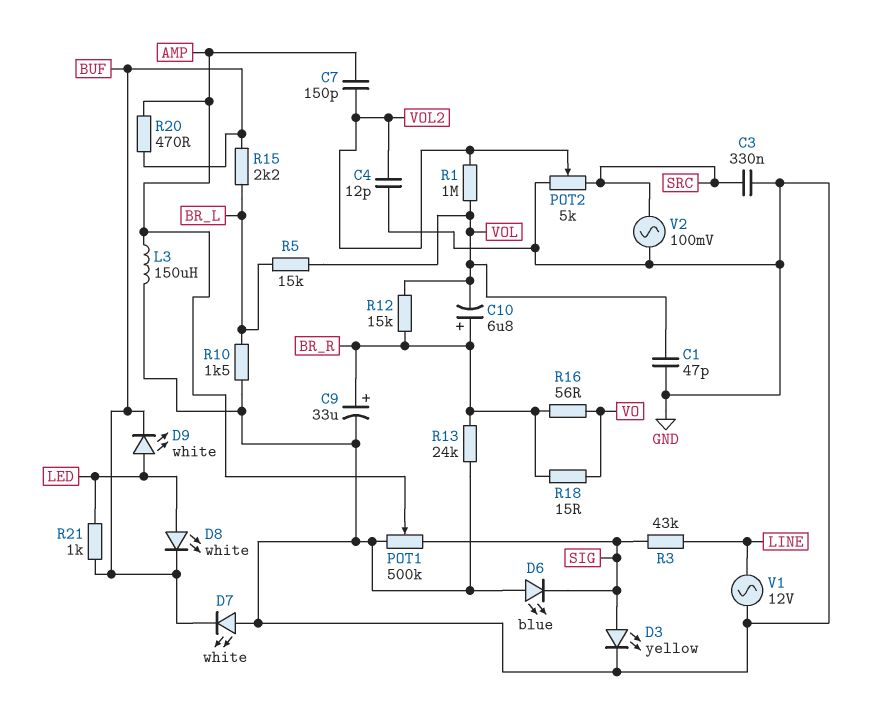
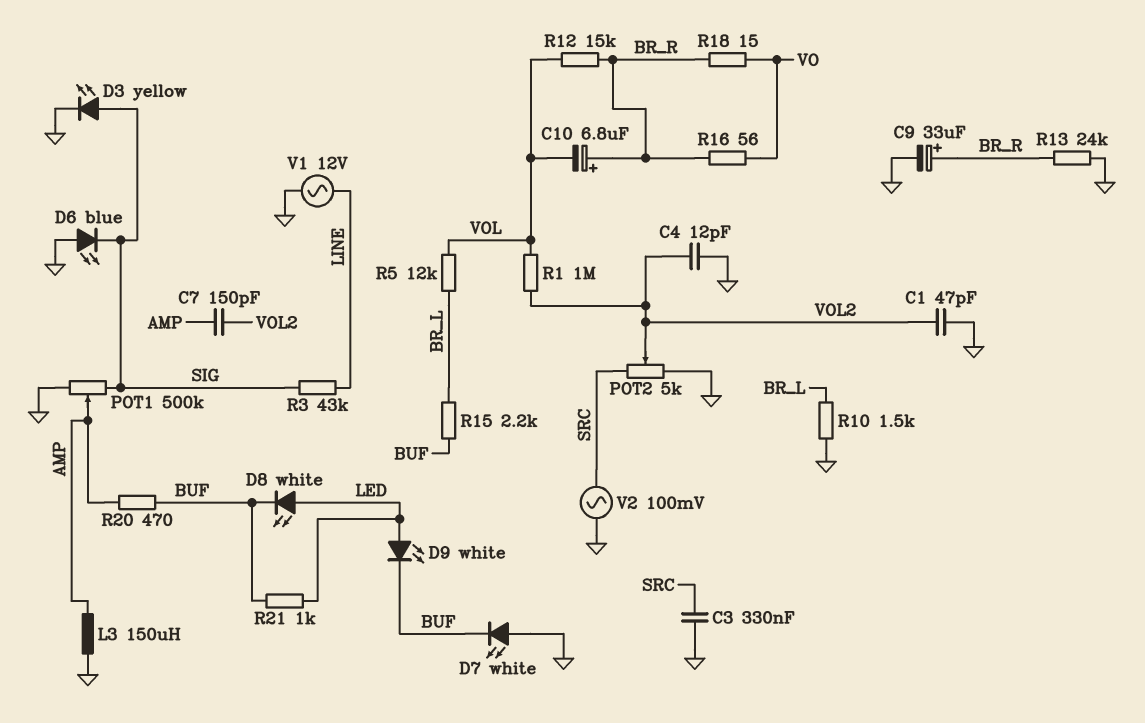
C1: 47pF (GND, VOL) -> 47pF (GND, VOL2)
R5: 15k (BR_L, VOL) -> 12k (BR_L, VOL)

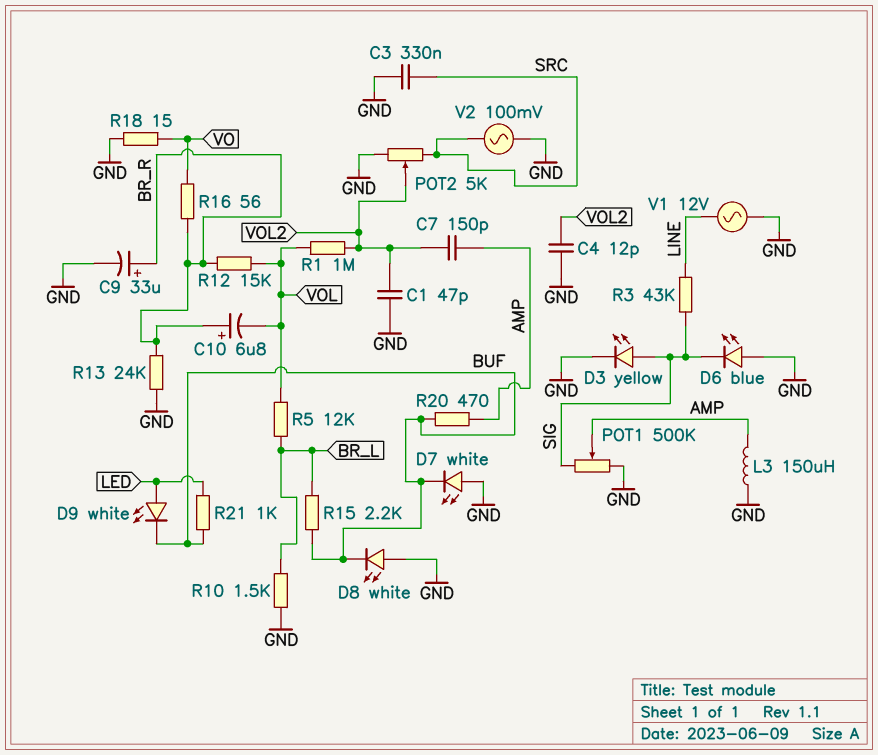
D8: LED white (A LED, K BUF) -> LED white (A GND, K BUF)
R18: 15 (BR_R, VO) -> 15 (GND, VO)

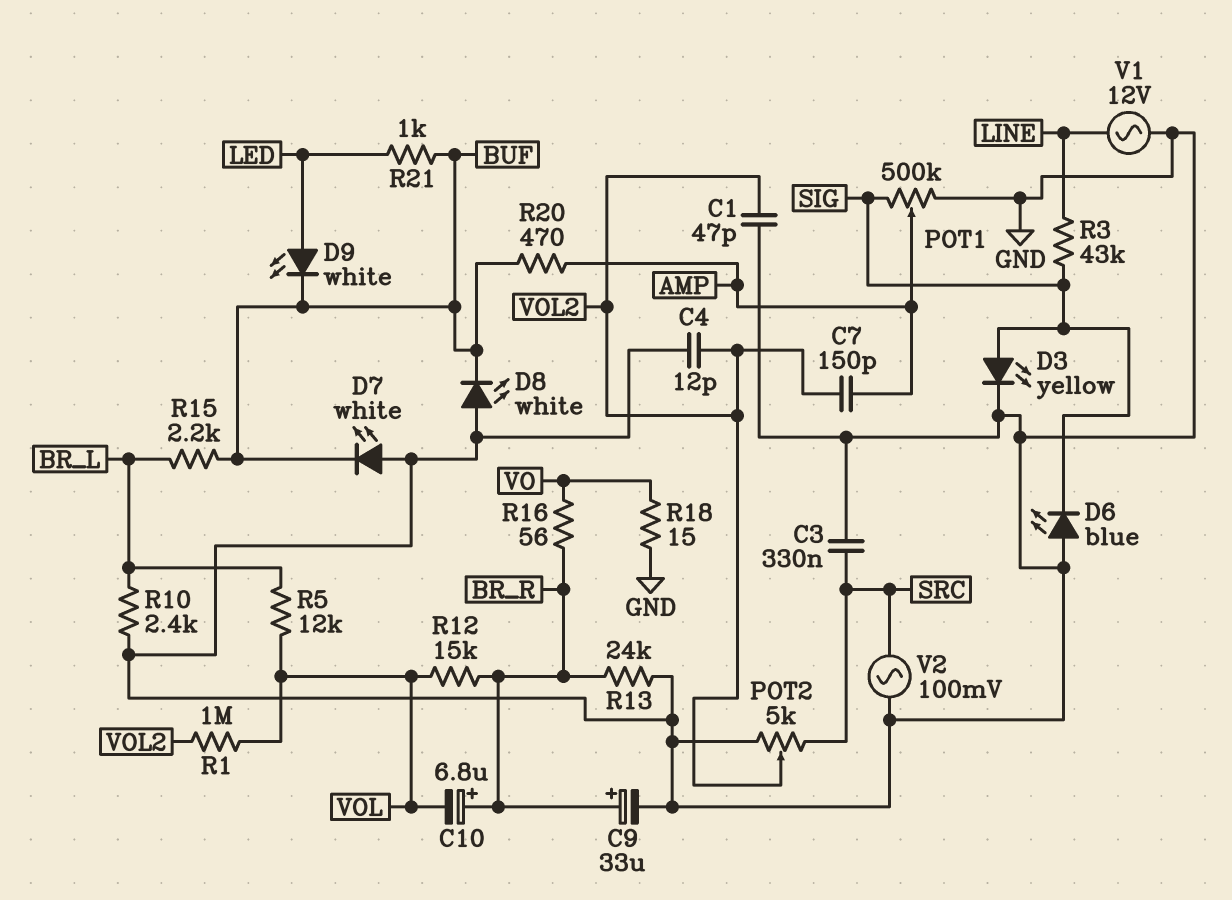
L3: 150uH (AMP, GND) -> none
R10: 1.5k (BR_L, GND) -> 2.4k (BR_L, GND)

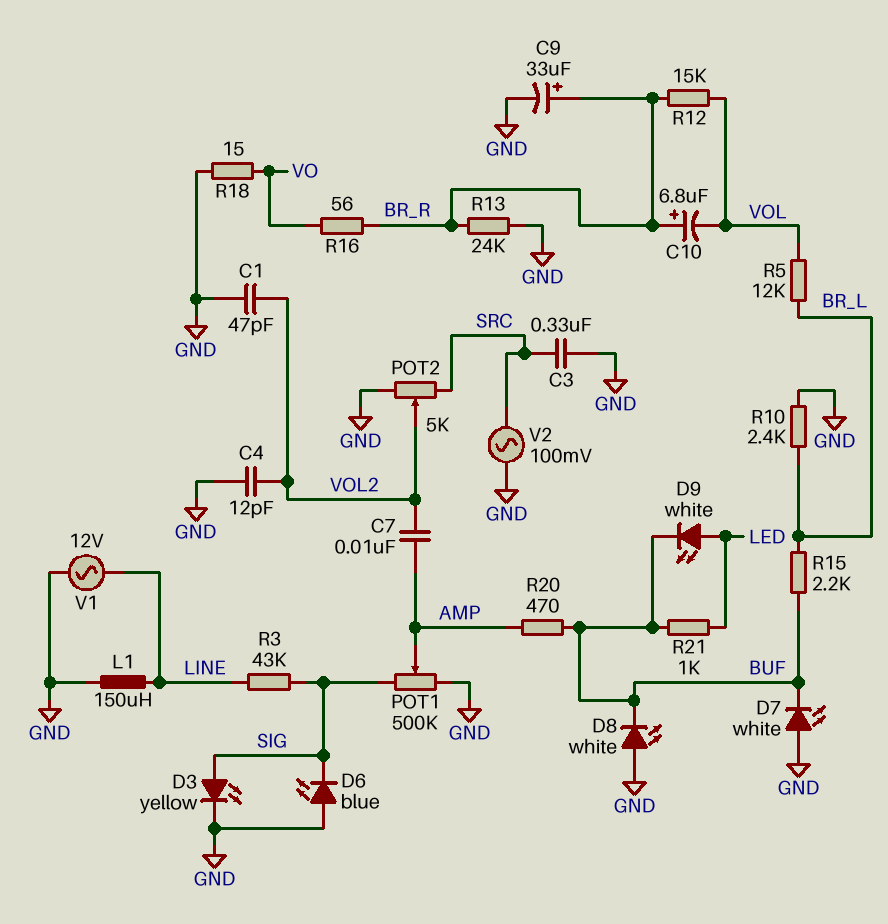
C7: 150pF (AMP, VOL2) -> 10nF (AMP, VOL2)
L1: none -> 150uH (GND, LINE)
R1: 1M (VOL, VOL2) -> none

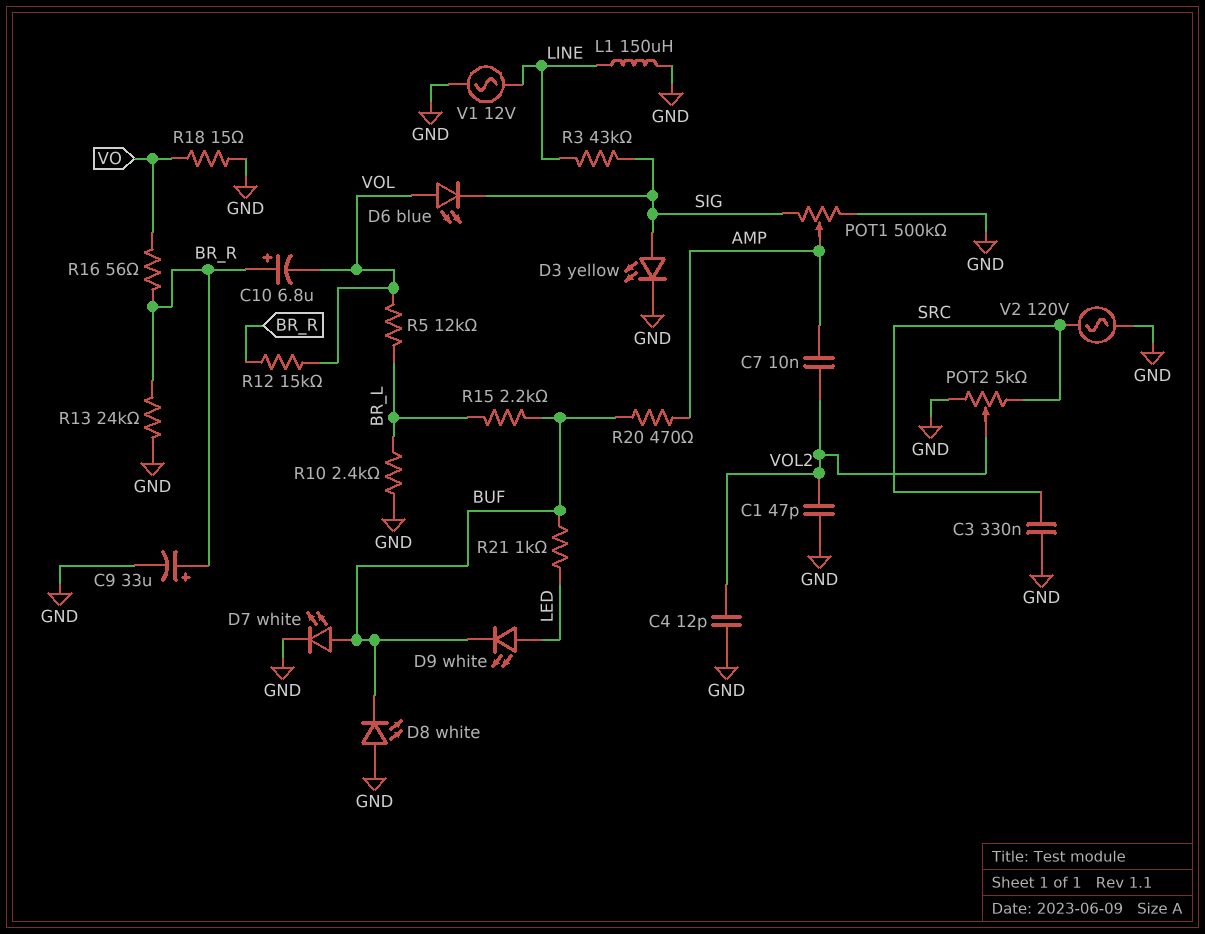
D6: LED blue (A GND, K SIG) -> LED blue (A VOL, K SIG)
D7: LED white (A GND, K BUF) -> LED white (A BUF, K GND)
V2: AC 100mV (GND, SRC) -> AC 120V (GND, SRC)

